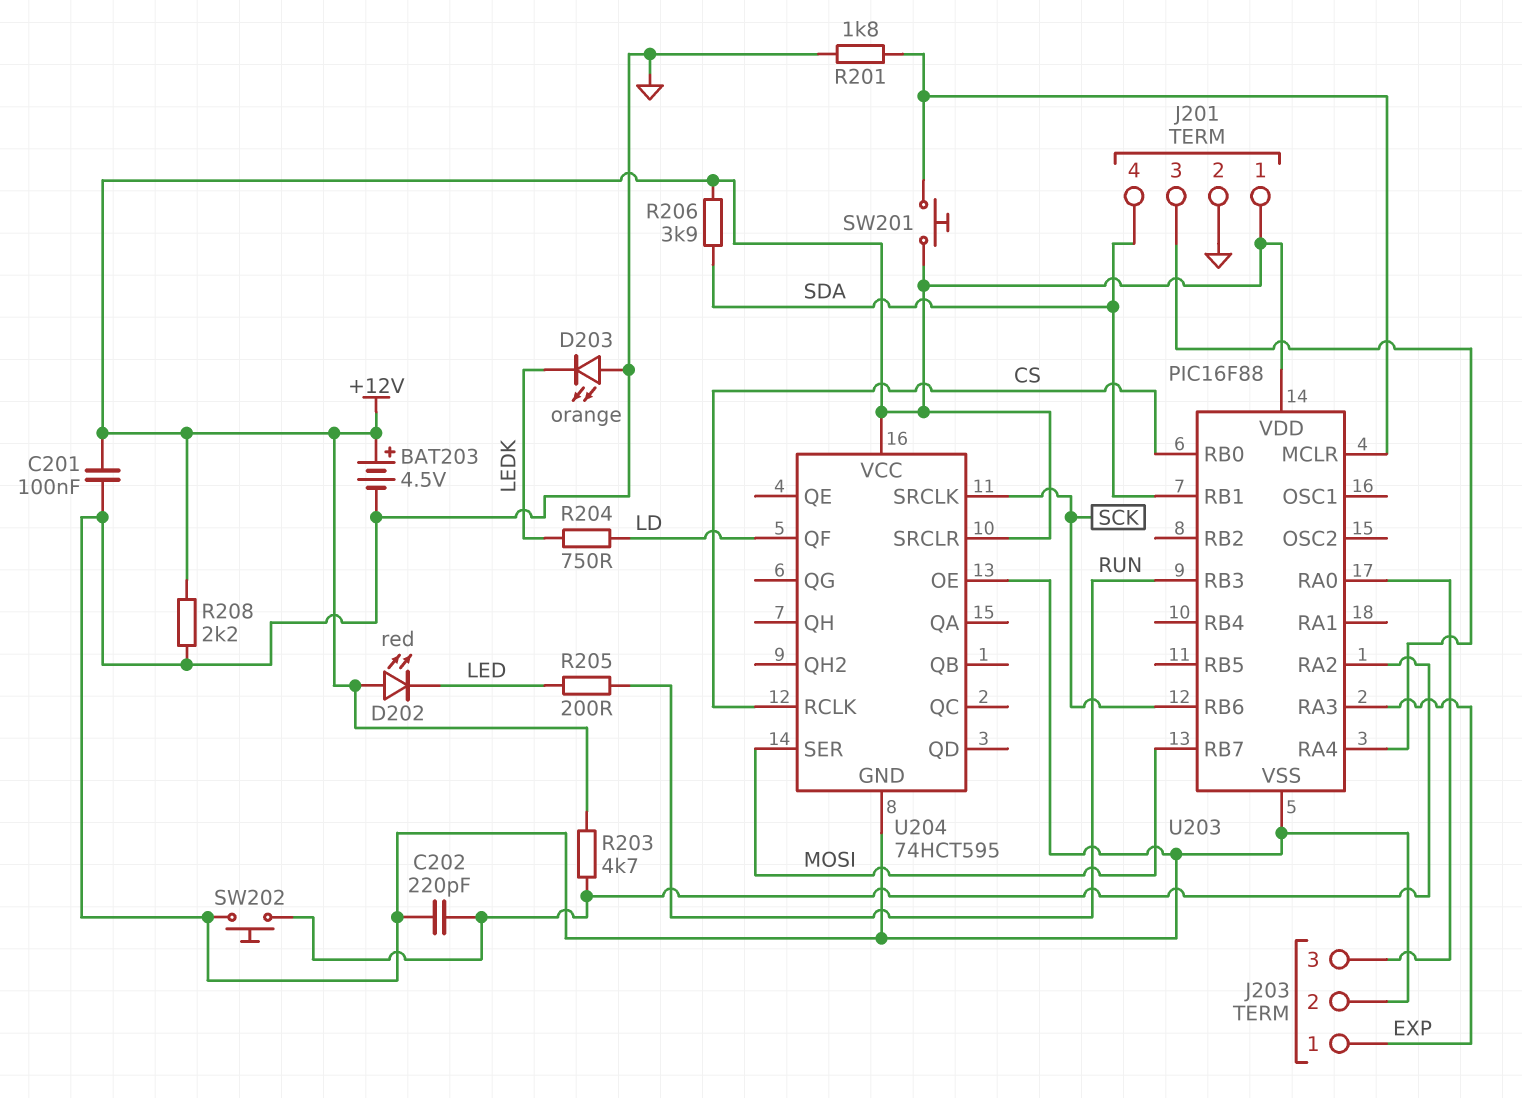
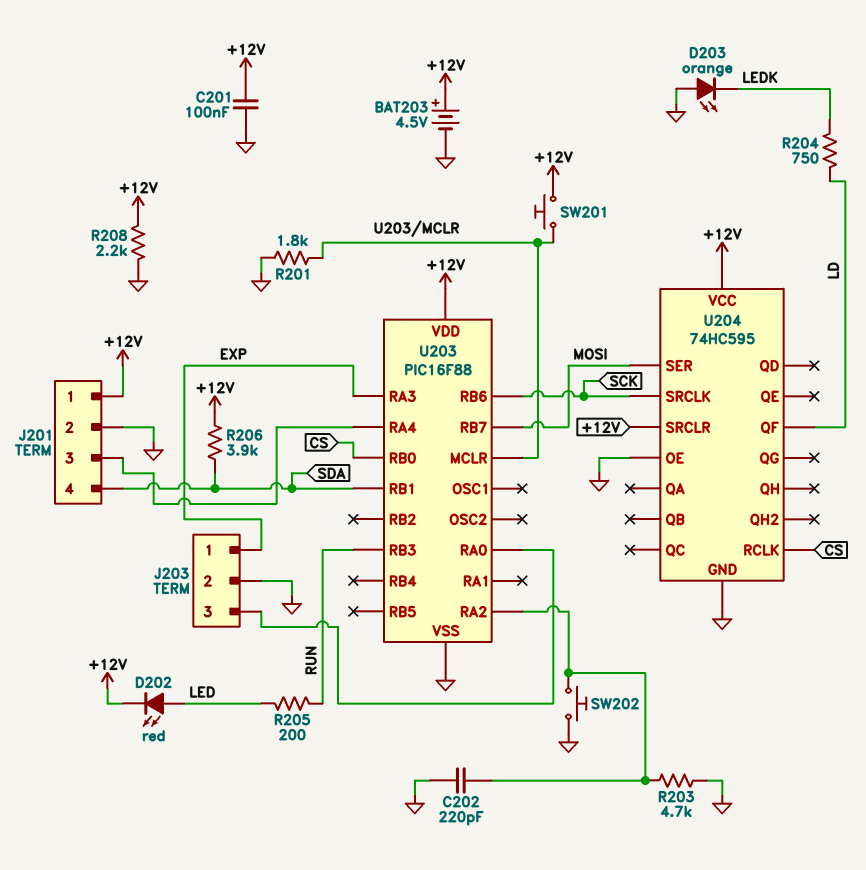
D202: LED red (A +12V, K LED) -> LED red (A LED, K +12V)
R203: 4.7k (+12V, U203/RA2) -> 4.7k (GND, U203/RA2)
U204: 74HCT595 -> 74HC595

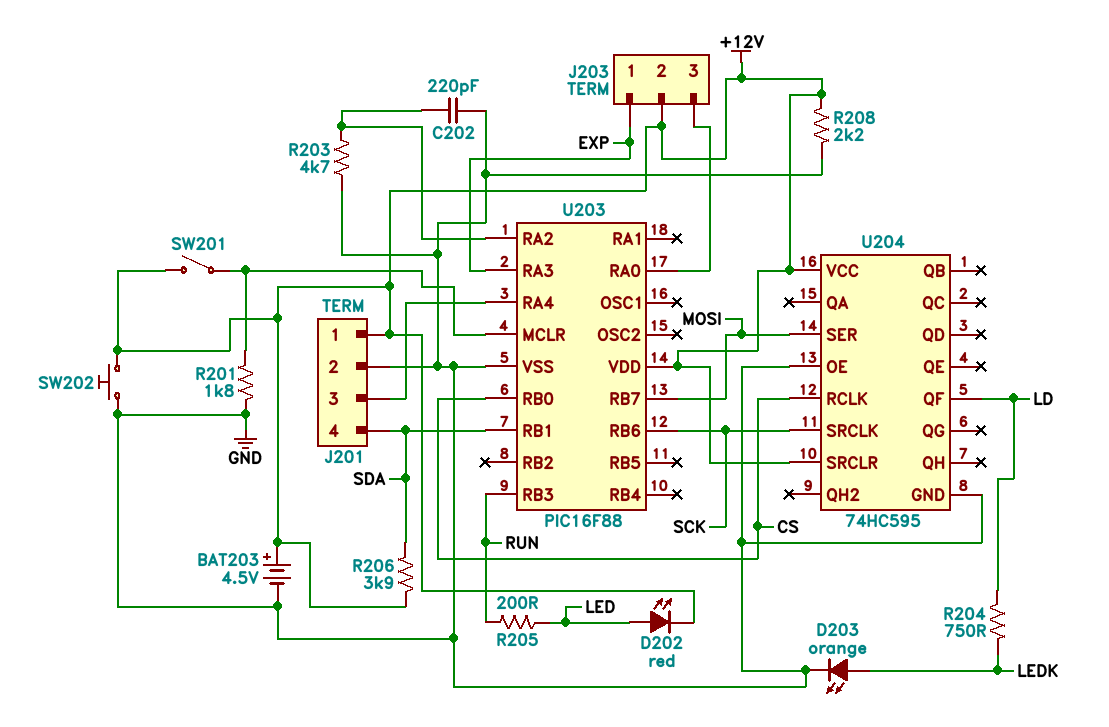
C201: 100nF (+12V, GND) -> none
D203: LED orange (A GND, K LEDK) -> LED orange (A LEDK, K GND)
J203 pin 2: GND -> +12V
SW201: button (+12V, U203/MCLR) -> switch (+12V, U203/MCLR)
SW202: button (GND, U203/RA2) -> button (+12V, GND)

